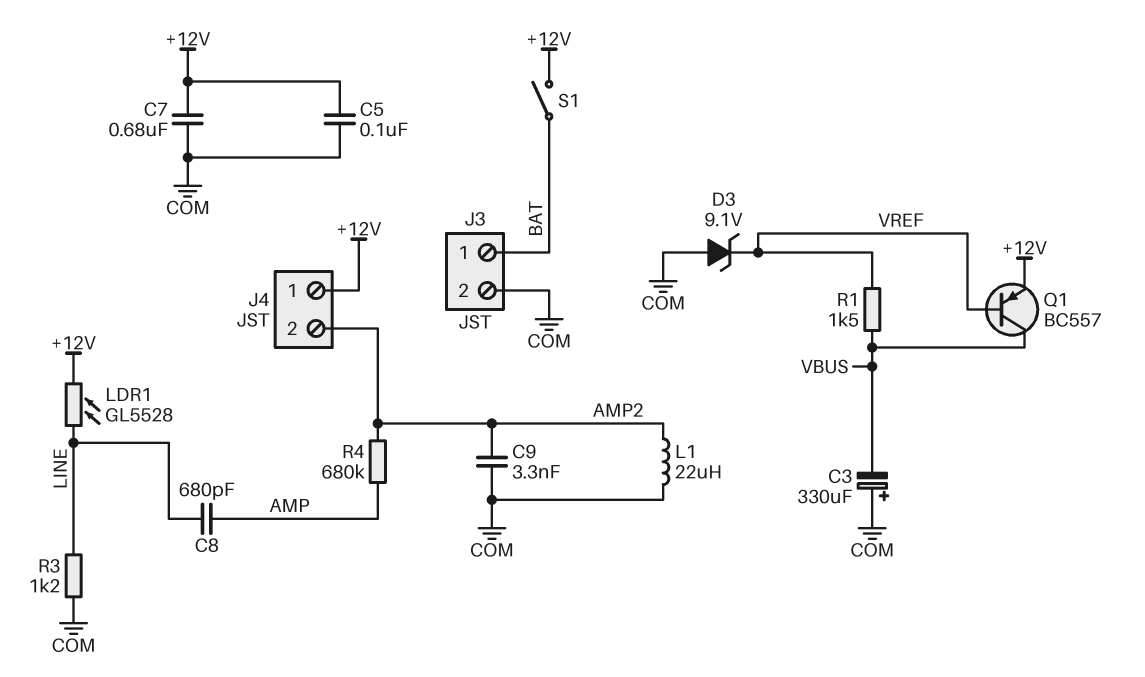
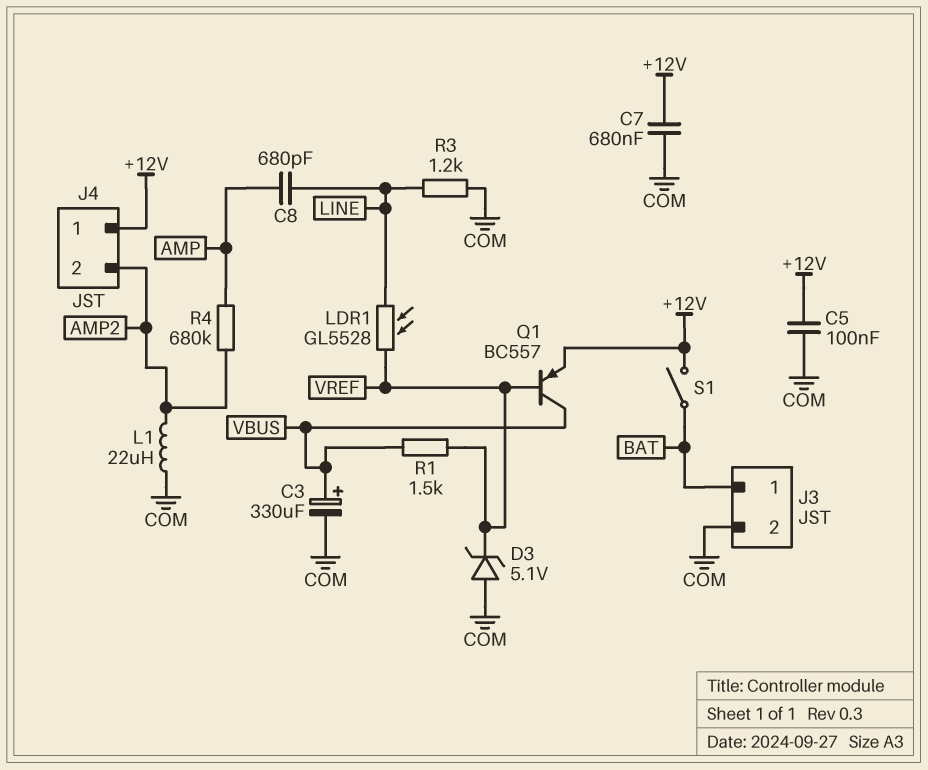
C3: 330uF (plus COM, minus VBUS) -> 330uF (plus VBUS, minus COM)
C9: 3.3nF (AMP2, COM) -> none
D3: zener 9.1V (A COM, K VREF) -> zener 5.1V (A COM, K VREF)
LDR1: GL5528 (+12V, LINE) -> GL5528 (LINE, VREF)

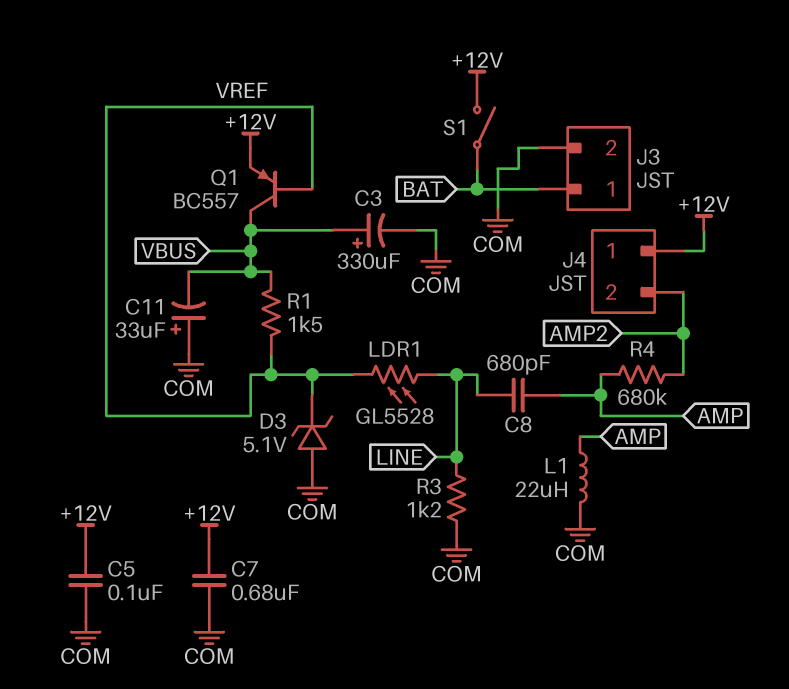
C11: none -> 33uF (plus COM, minus VBUS)
L1: 22uH (AMP2, COM) -> 22uH (AMP, COM)

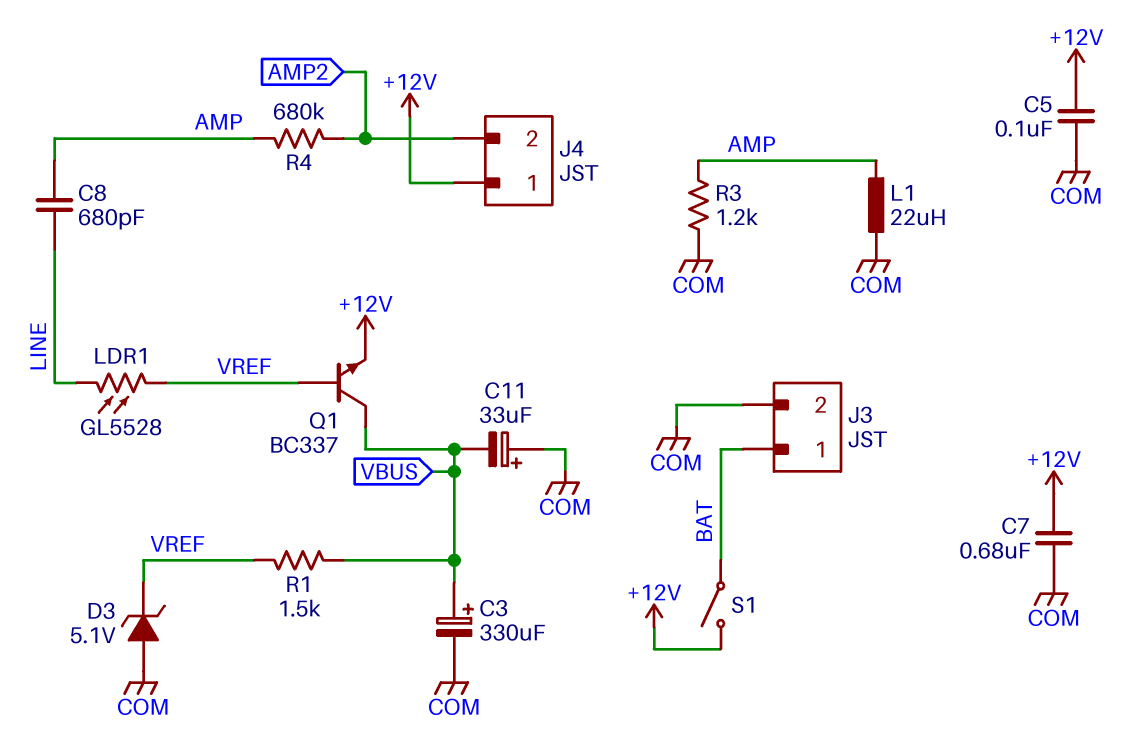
Q1: PNP BC557 (B VREF, C VBUS, E +12V) -> NPN BC337 (B VREF, C VBUS, E +12V)
R3: 1.2k (COM, LINE) -> 1.2k (AMP, COM)

